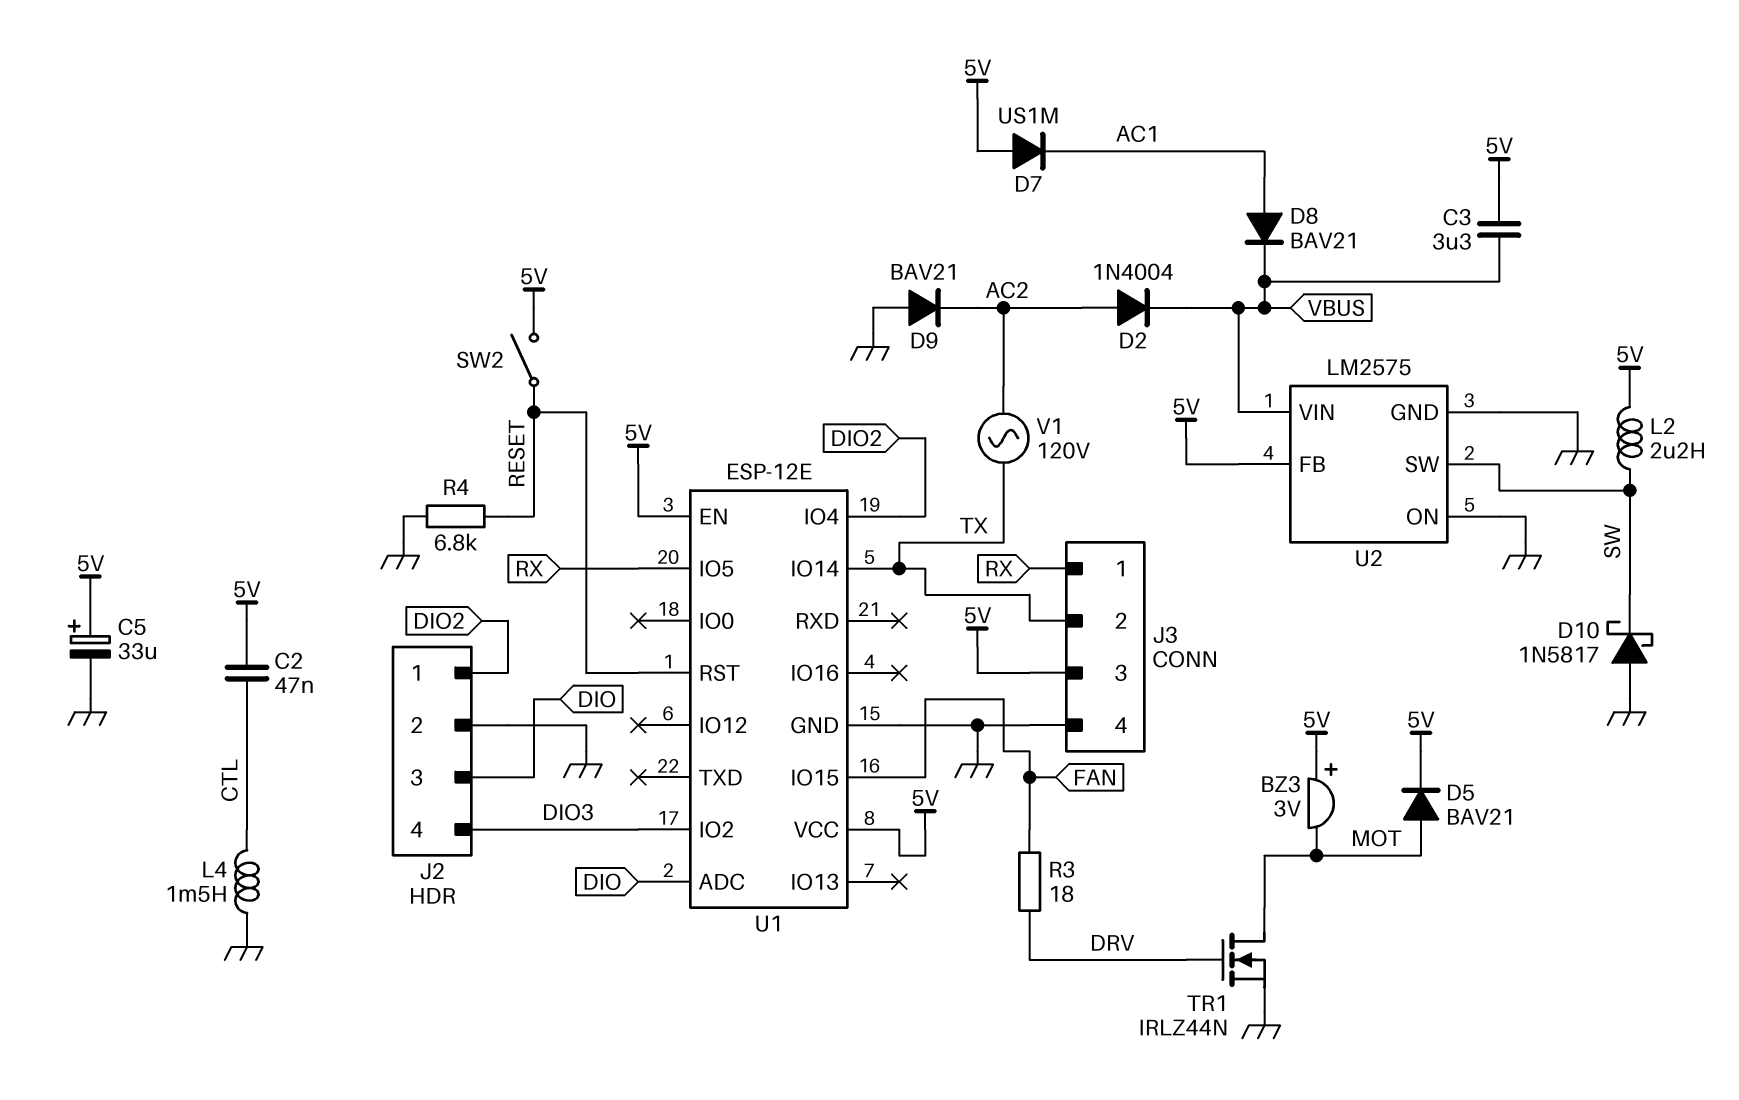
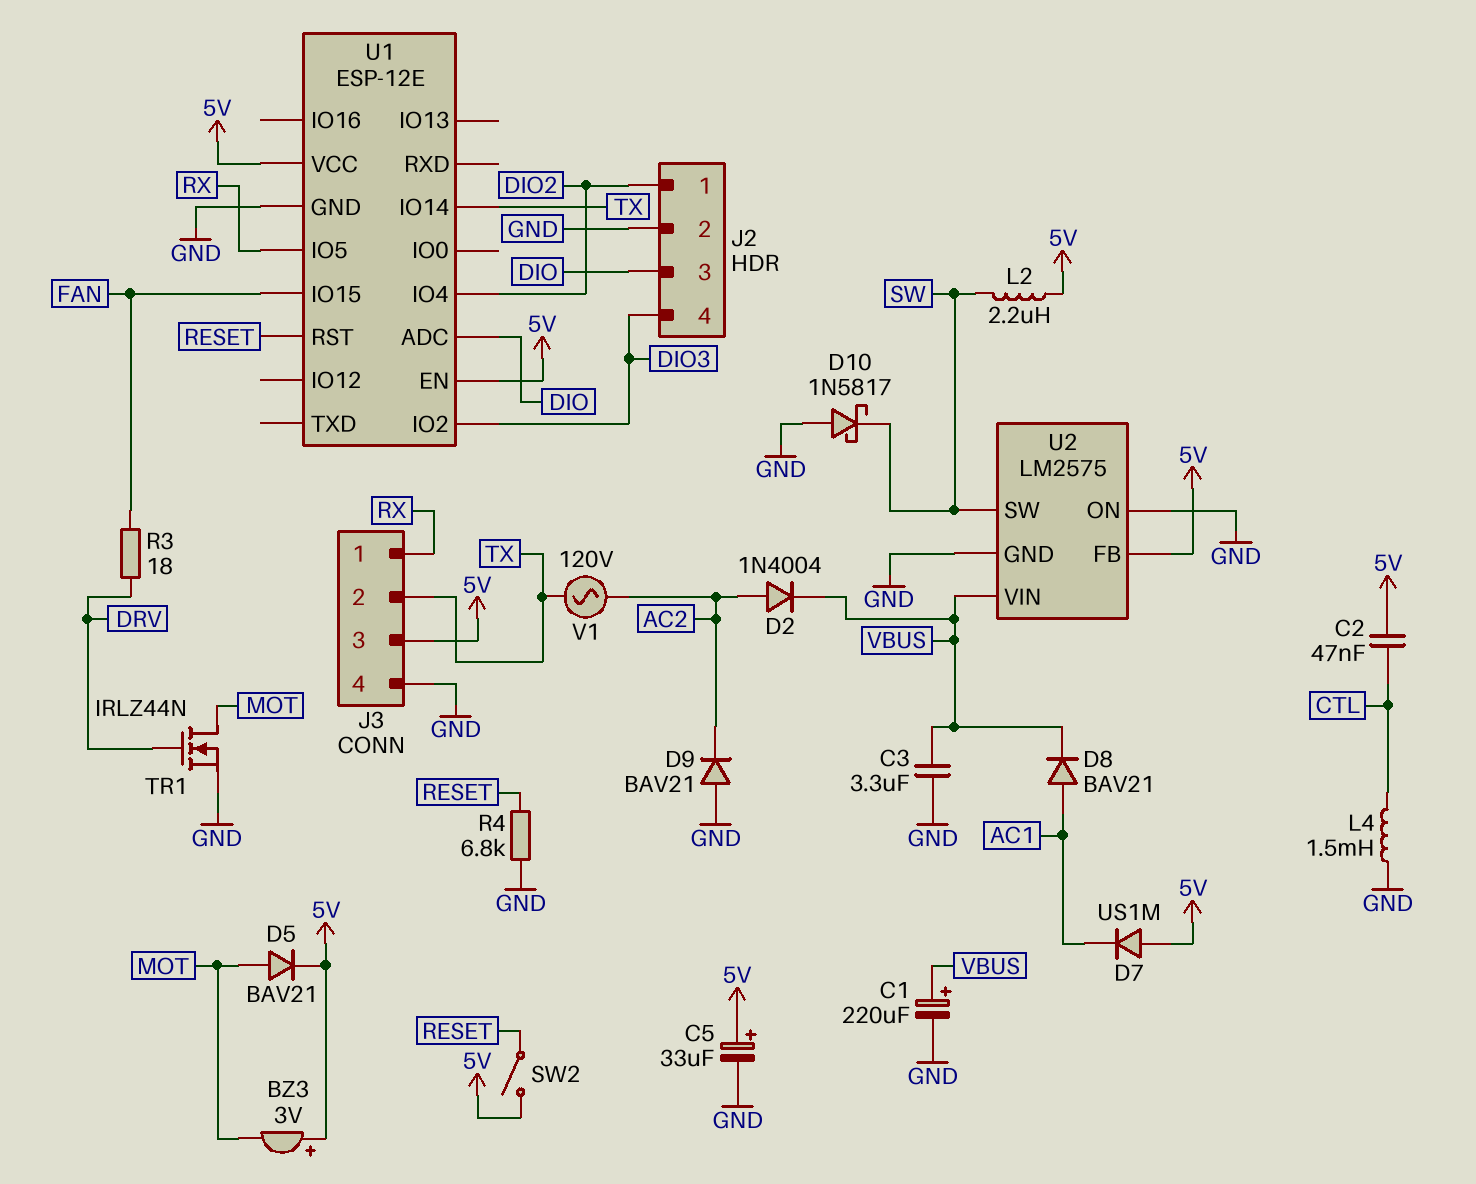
C1: none -> 220uF (plus VBUS, minus GND)
C3: 3.3uF (5V, VBUS) -> 3.3uF (GND, VBUS)

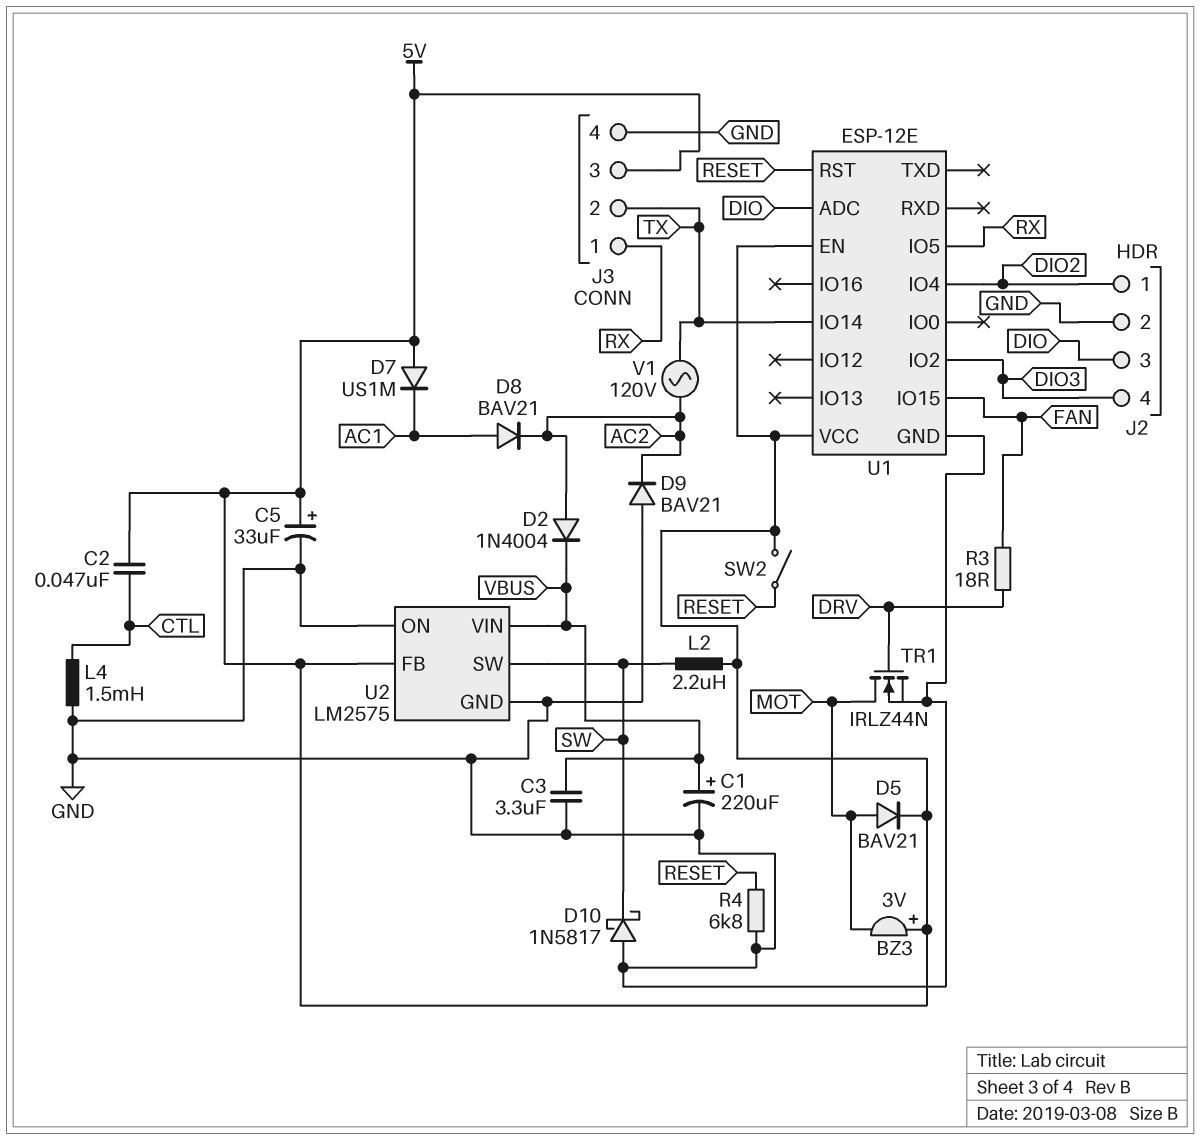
D8: diode BAV21 (A AC1, K VBUS) -> diode BAV21 (A AC1, K AC2)

